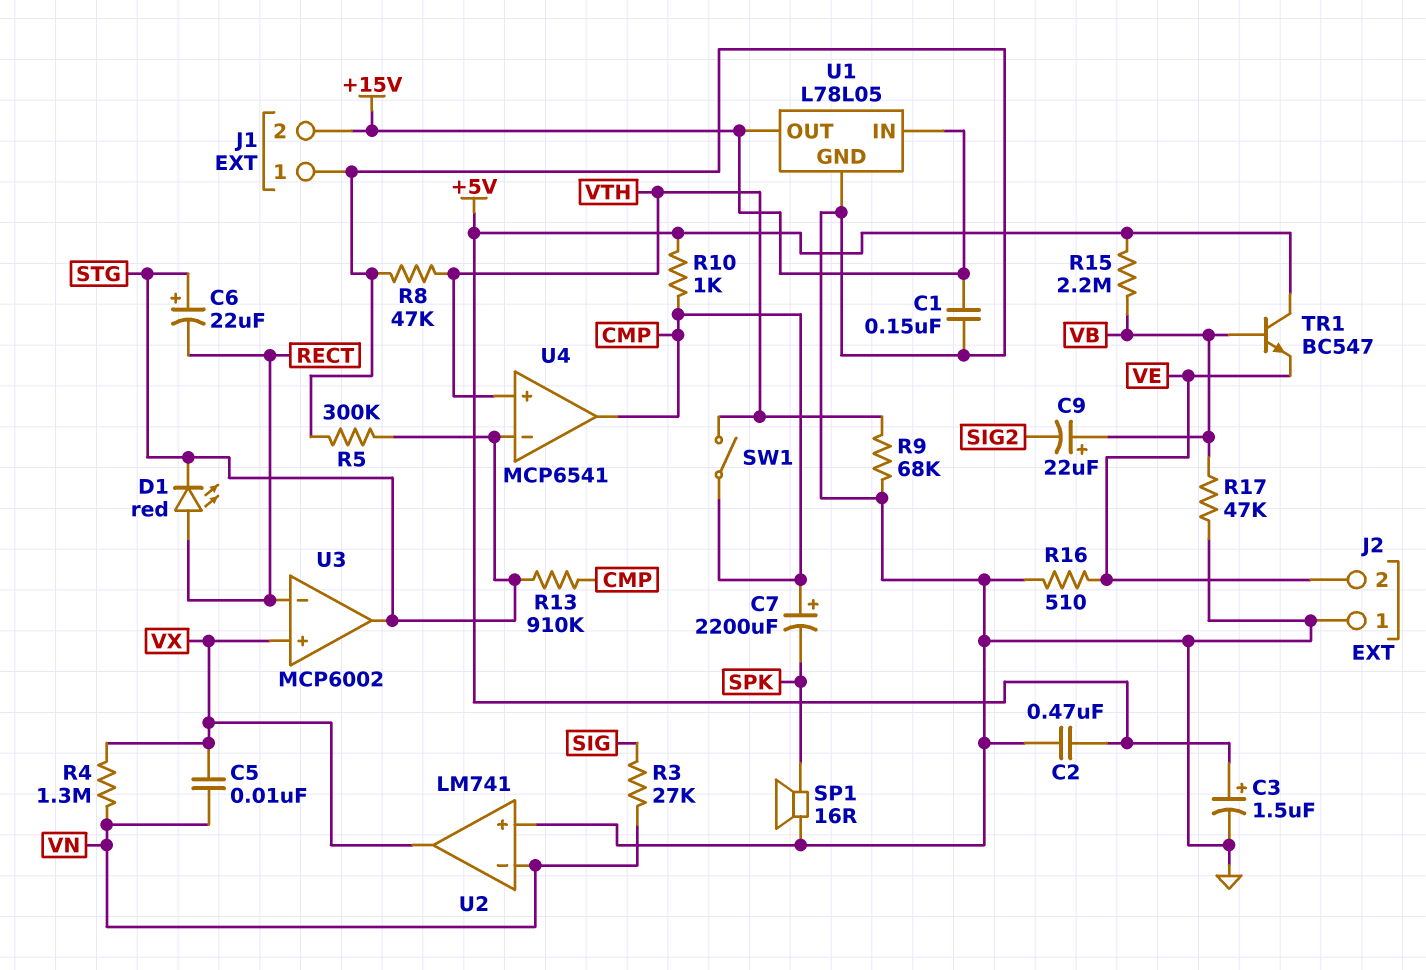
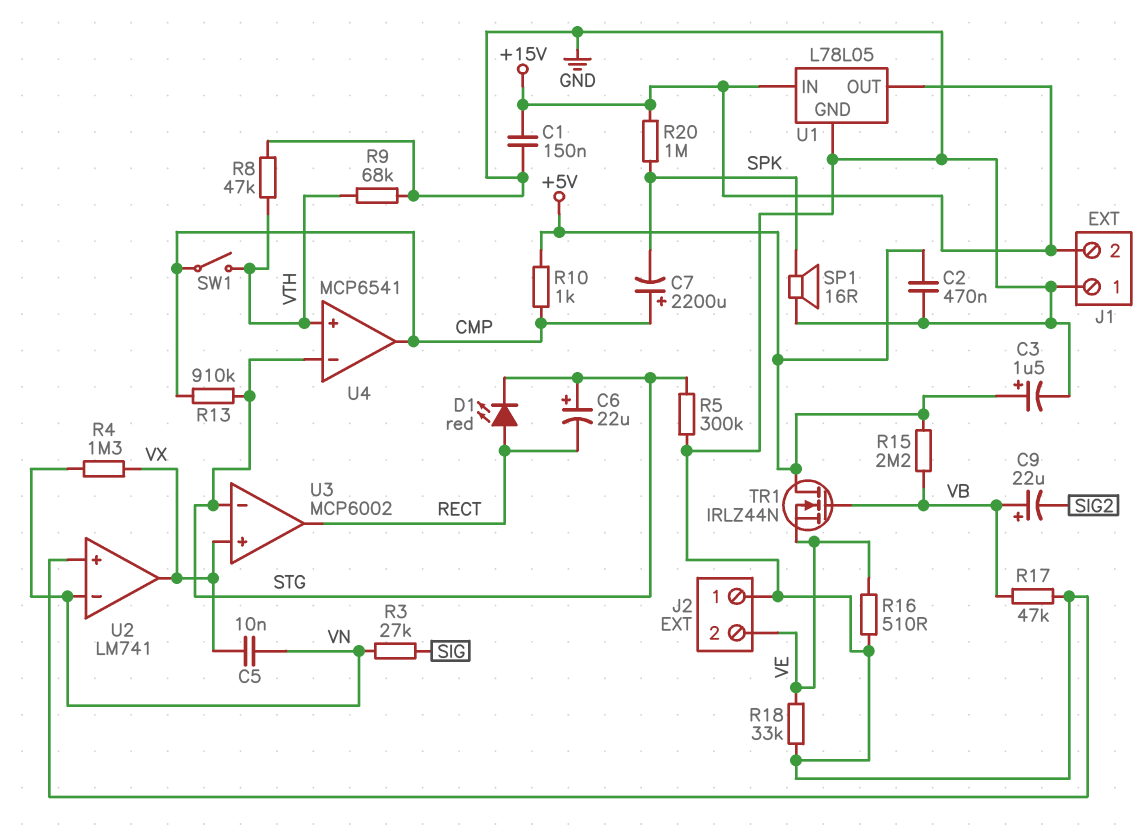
R18: none -> 33k (GND, VE)
R20: none -> 1M (+15V, SPK)
TR1: NPN BC547 (B VB, C +5V, E VE) -> NMOS IRLZ44N (G VB, D +5V, S VE)
U3 pin in-: RECT -> STG
U3 pin out: STG -> RECT

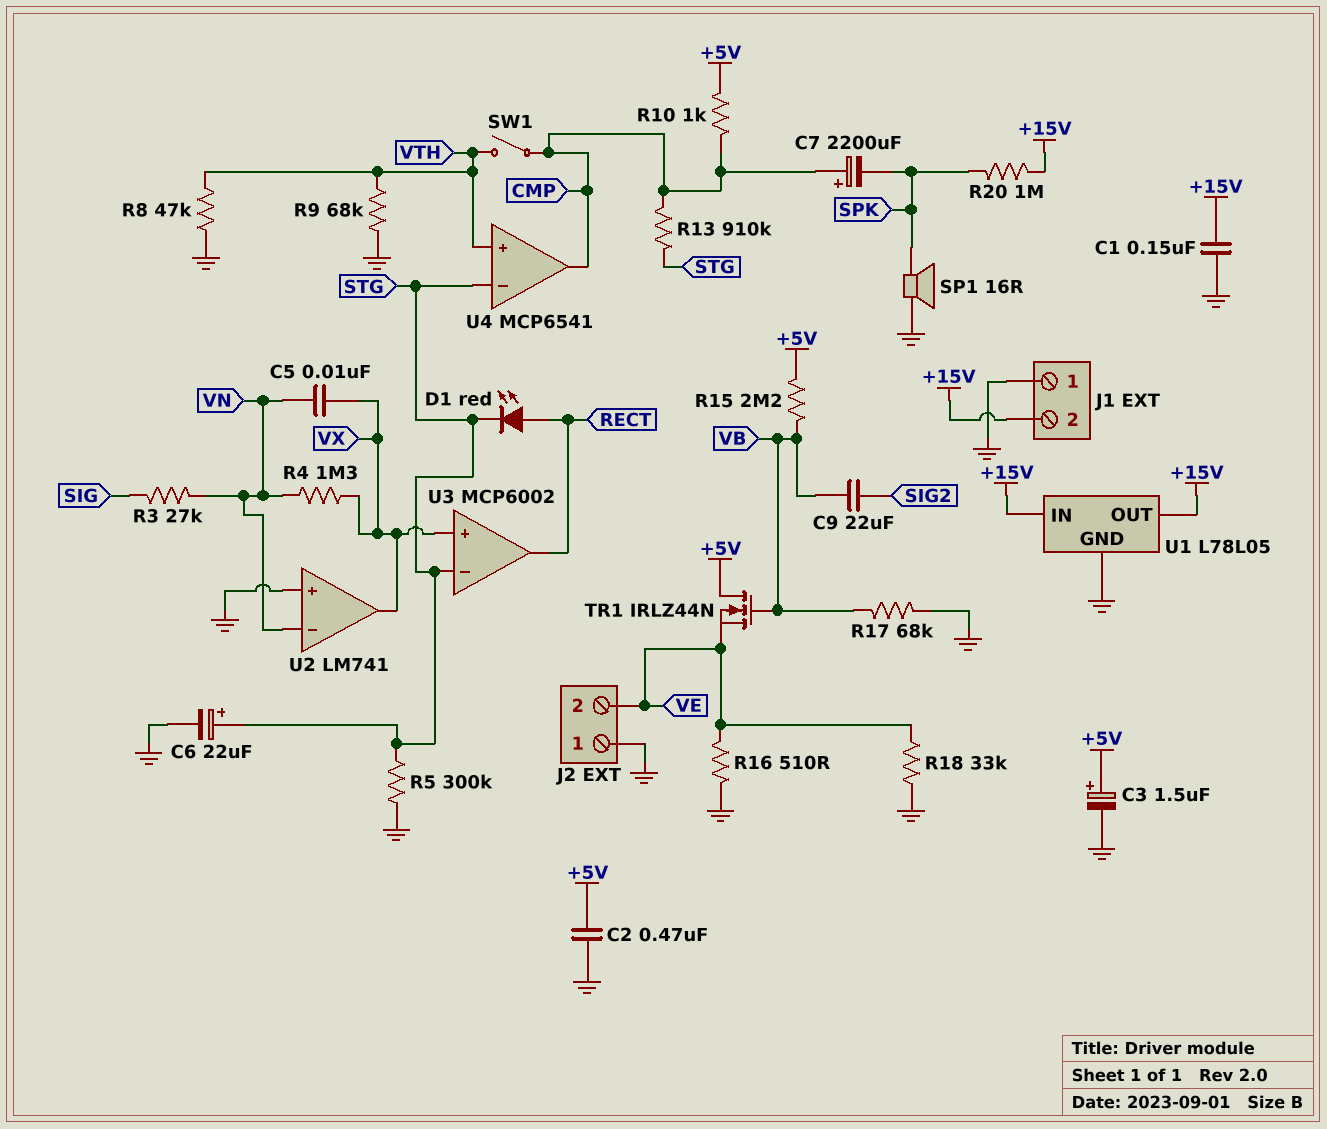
C6: 22uF (plus STG, minus RECT) -> 22uF (plus STG, minus GND)
C9: 22uF (plus VB, minus SIG2) -> 22uF (SIG2, VB)
R17: 47k (GND, VB) -> 68k (GND, VB)

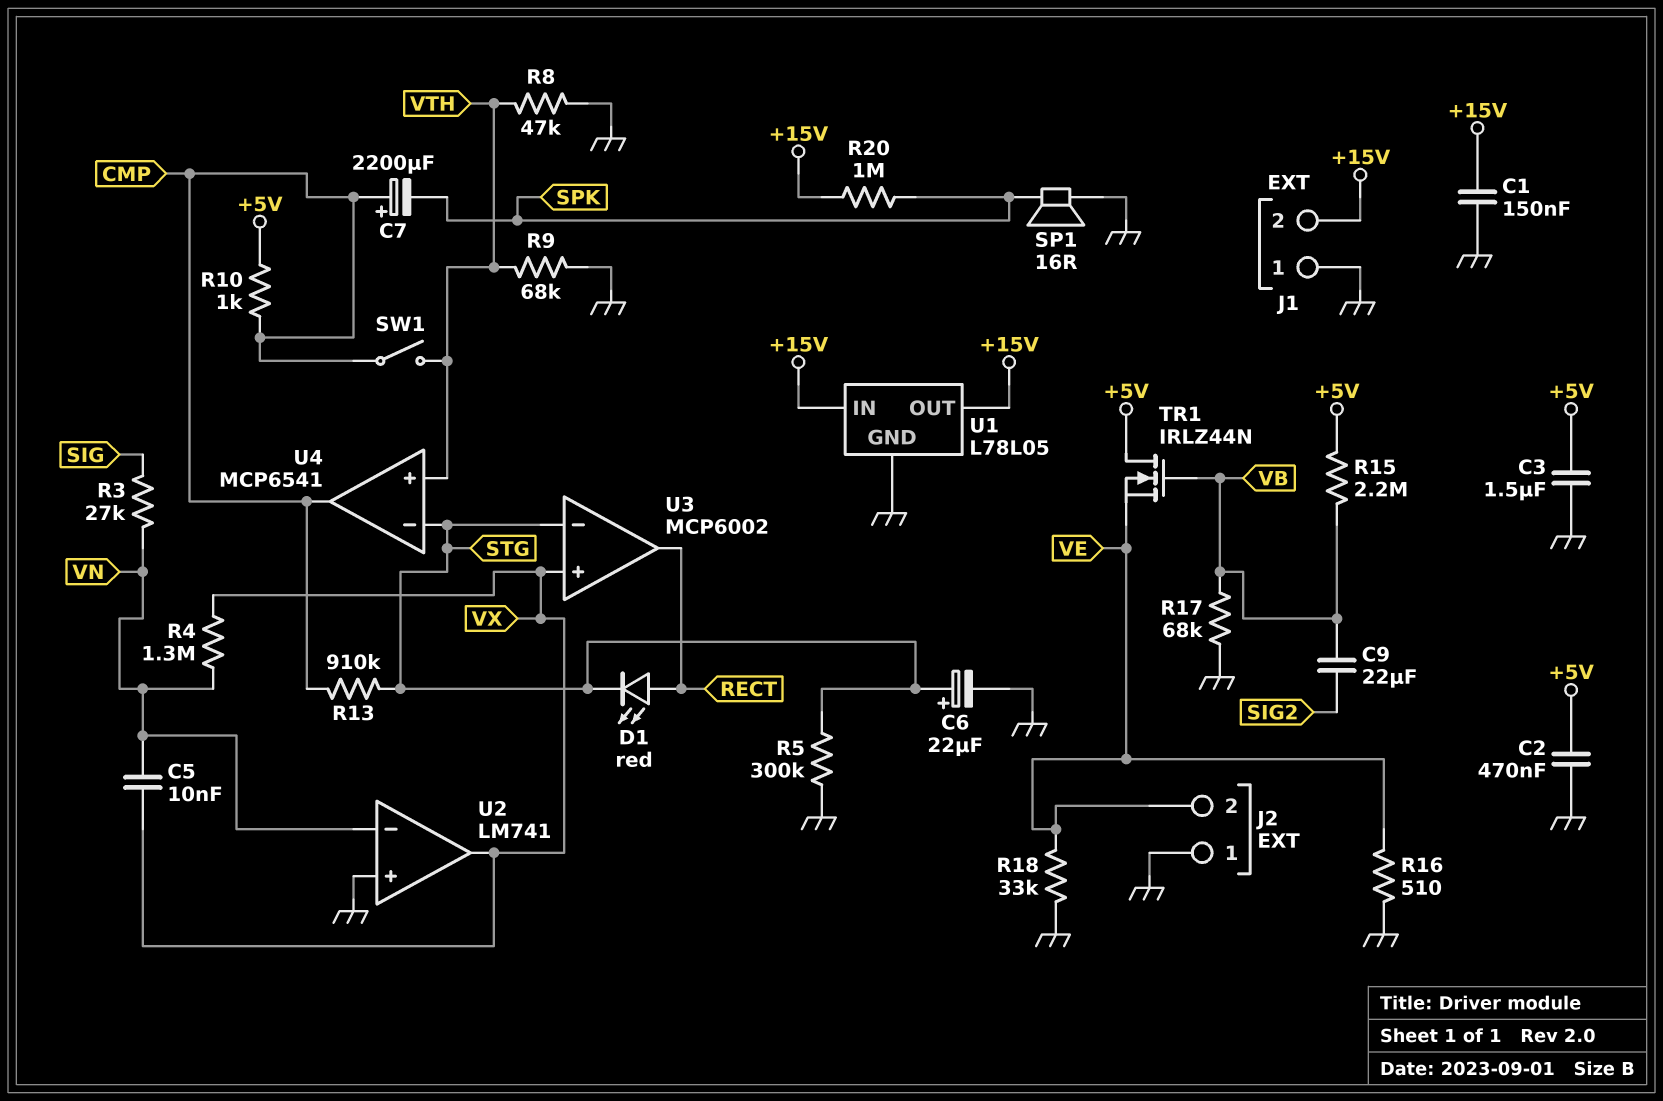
C3: 1.5uF (plus +5V, minus GND) -> 1.5uF (+5V, GND)

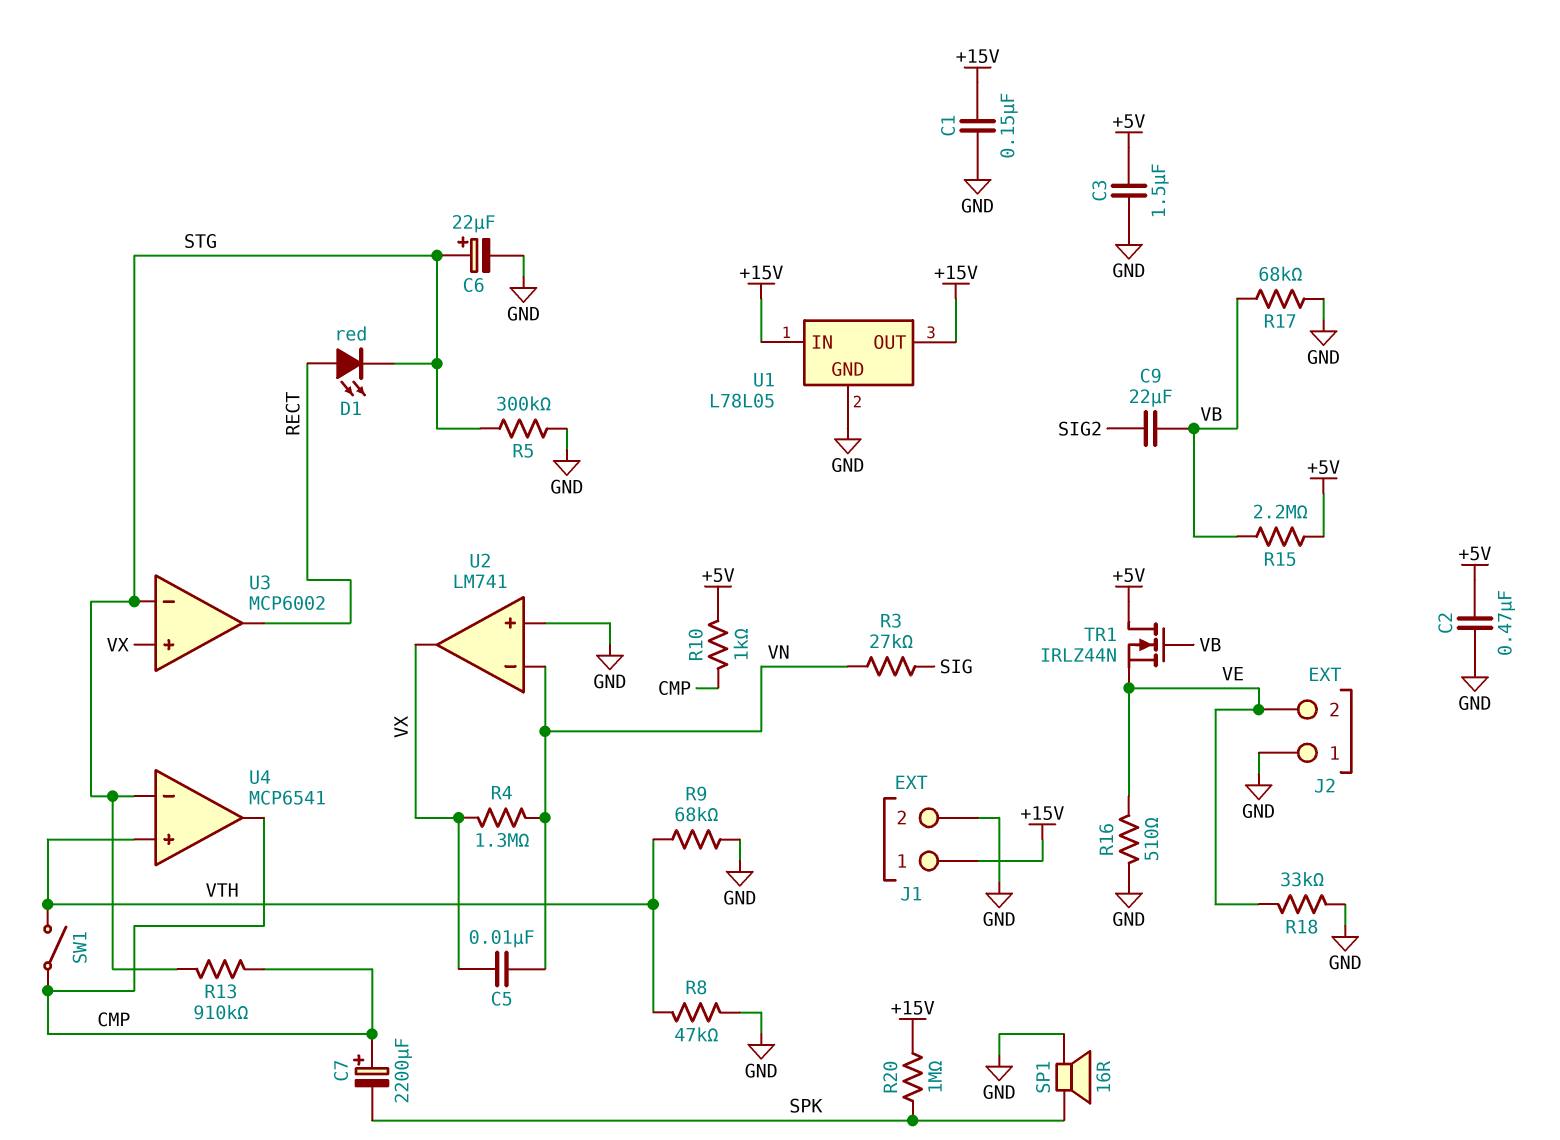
J1 pin 1: GND -> +15V
J1 pin 2: +15V -> GND

